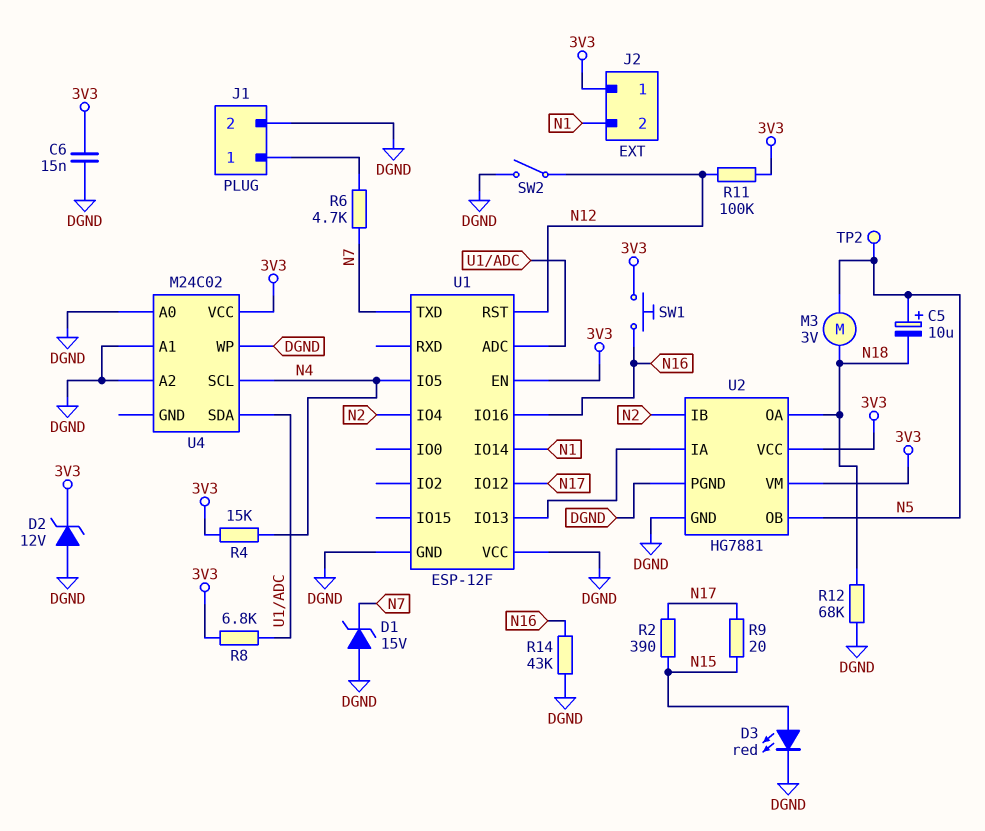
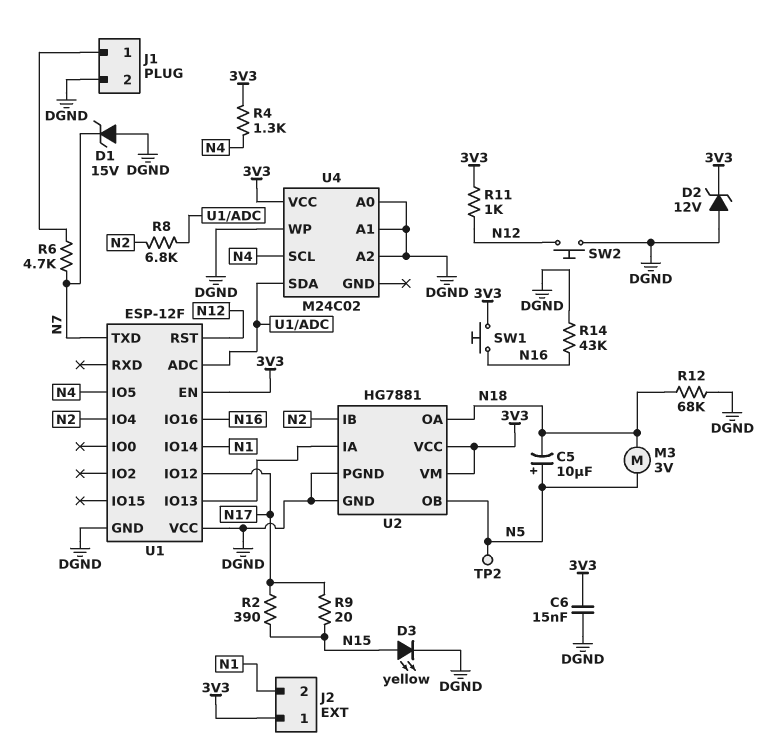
D3: LED red (A N15, K DGND) -> LED yellow (A N15, K DGND)
R4: 15k (3V3, N4) -> 1.3k (3V3, N4)
R8: 6.8k (3V3, U1/ADC) -> 6.8k (N2, U1/ADC)
R11: 100k (3V3, N12) -> 1k (3V3, N12)
SW2: switch (DGND, N12) -> button (DGND, N12)

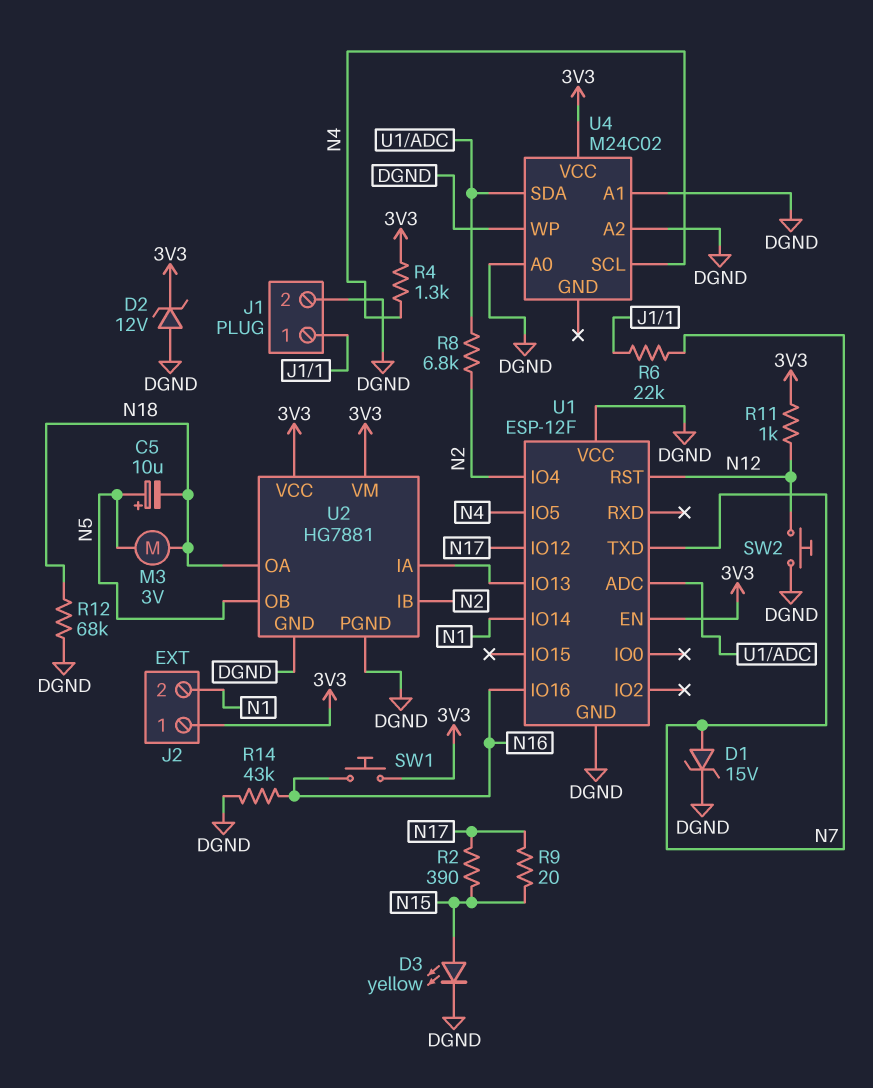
C6: 15nF (3V3, DGND) -> none
D1: zener 15V (A DGND, K N7) -> zener 15V (A N7, K DGND)
R6: 4.7k (J1/1, N7) -> 22k (J1/1, N7)
TP2: test point (N5) -> none

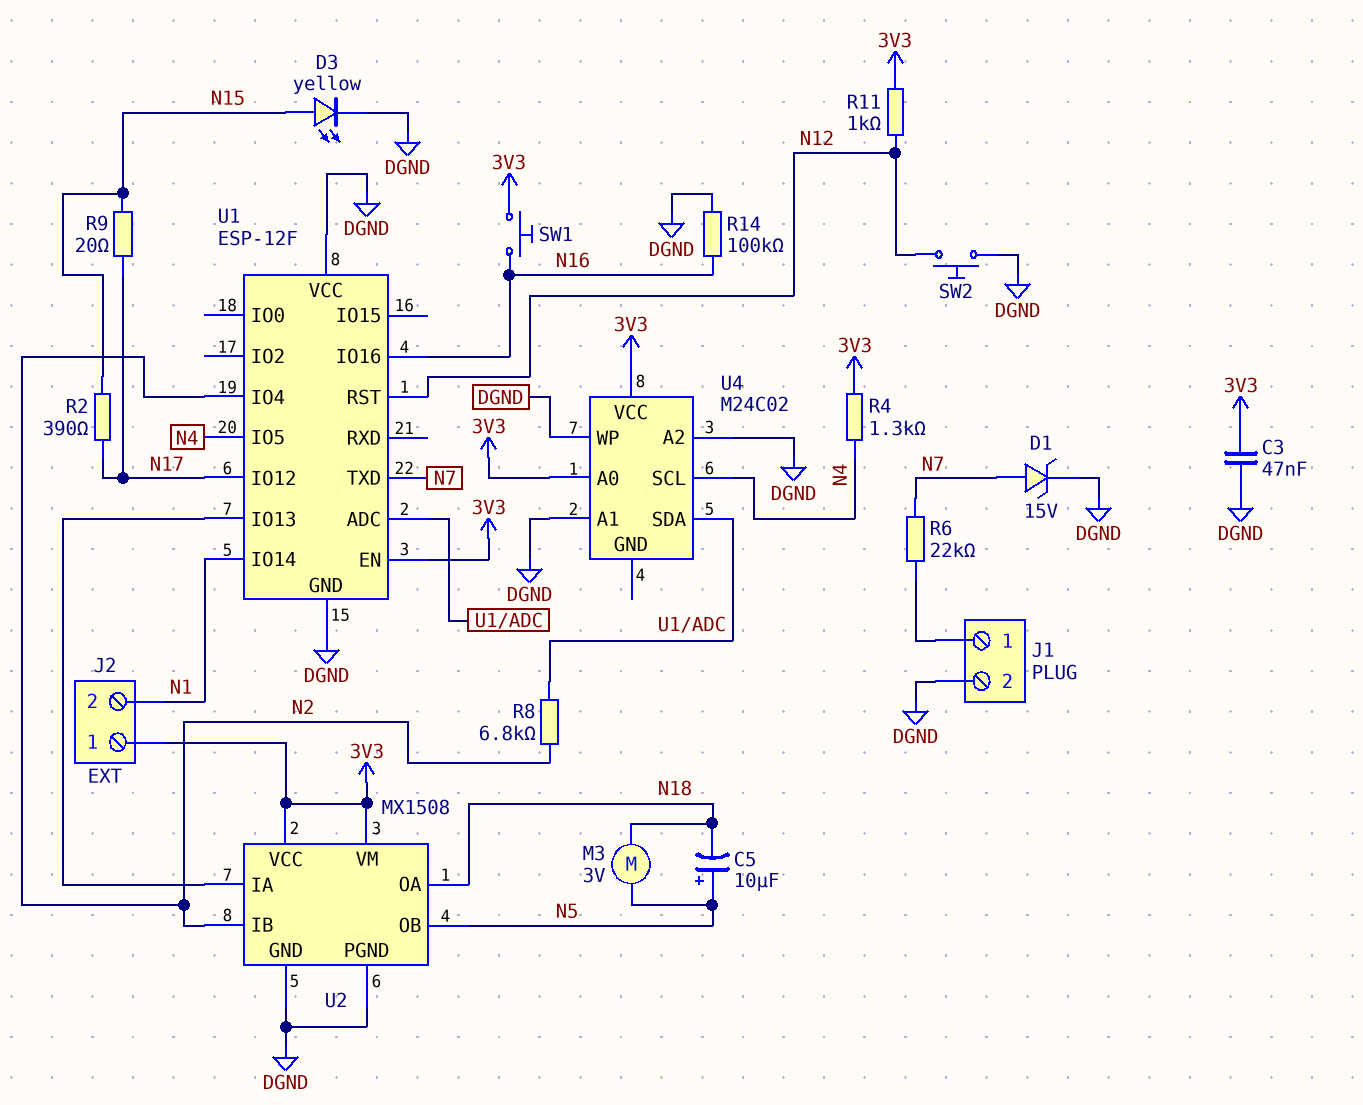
C3: none -> 47nF (3V3, DGND)
D2: zener 12V (A DGND, K 3V3) -> none
R12: 68k (DGND, N18) -> none
R14: 43k (DGND, N16) -> 100k (DGND, N16)
U2: HG7881 -> MX1508
U4 pin A0: DGND -> 3V3

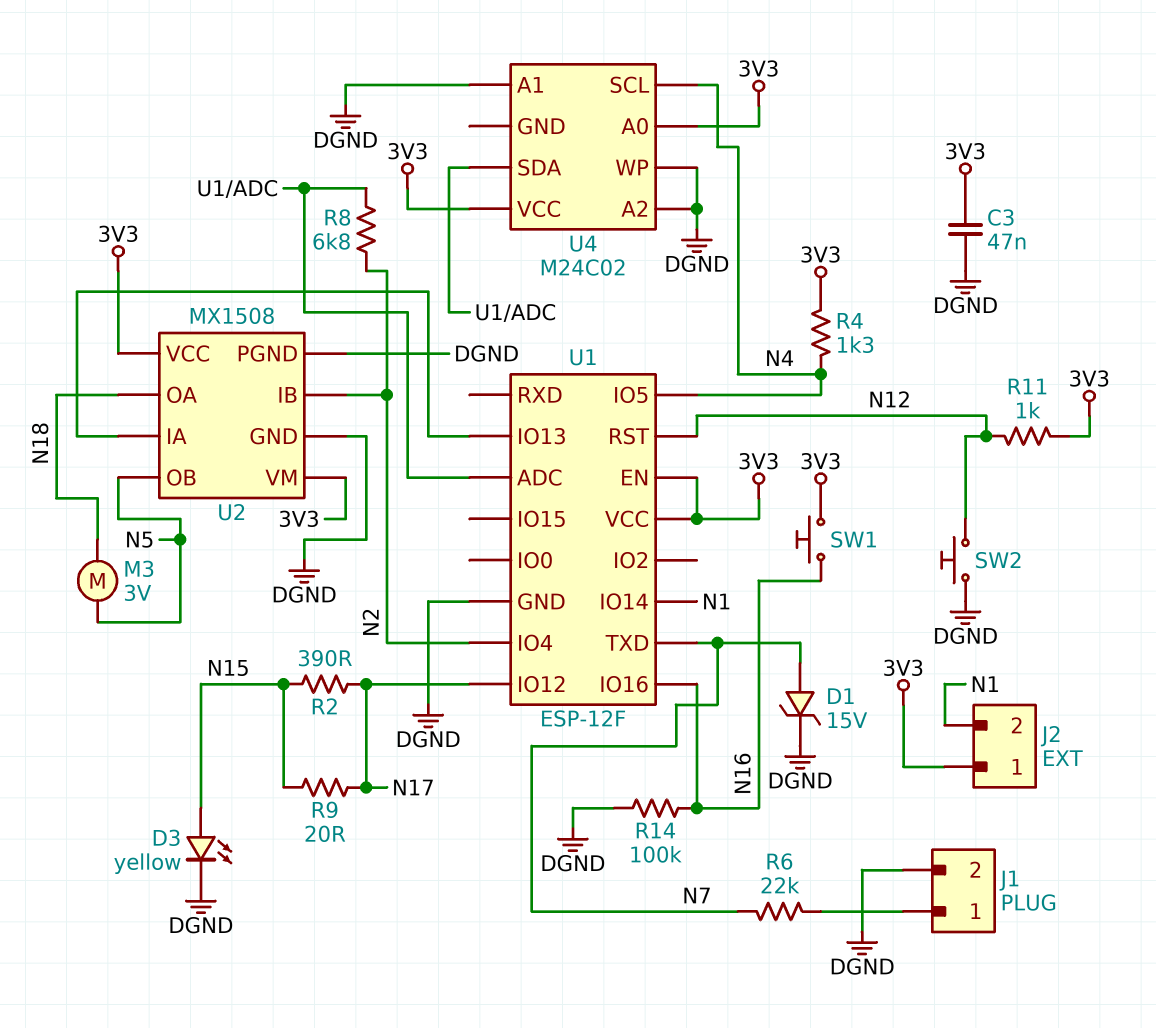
C5: 10uF (plus N5, minus N18) -> none
U1 pin VCC: DGND -> 3V3

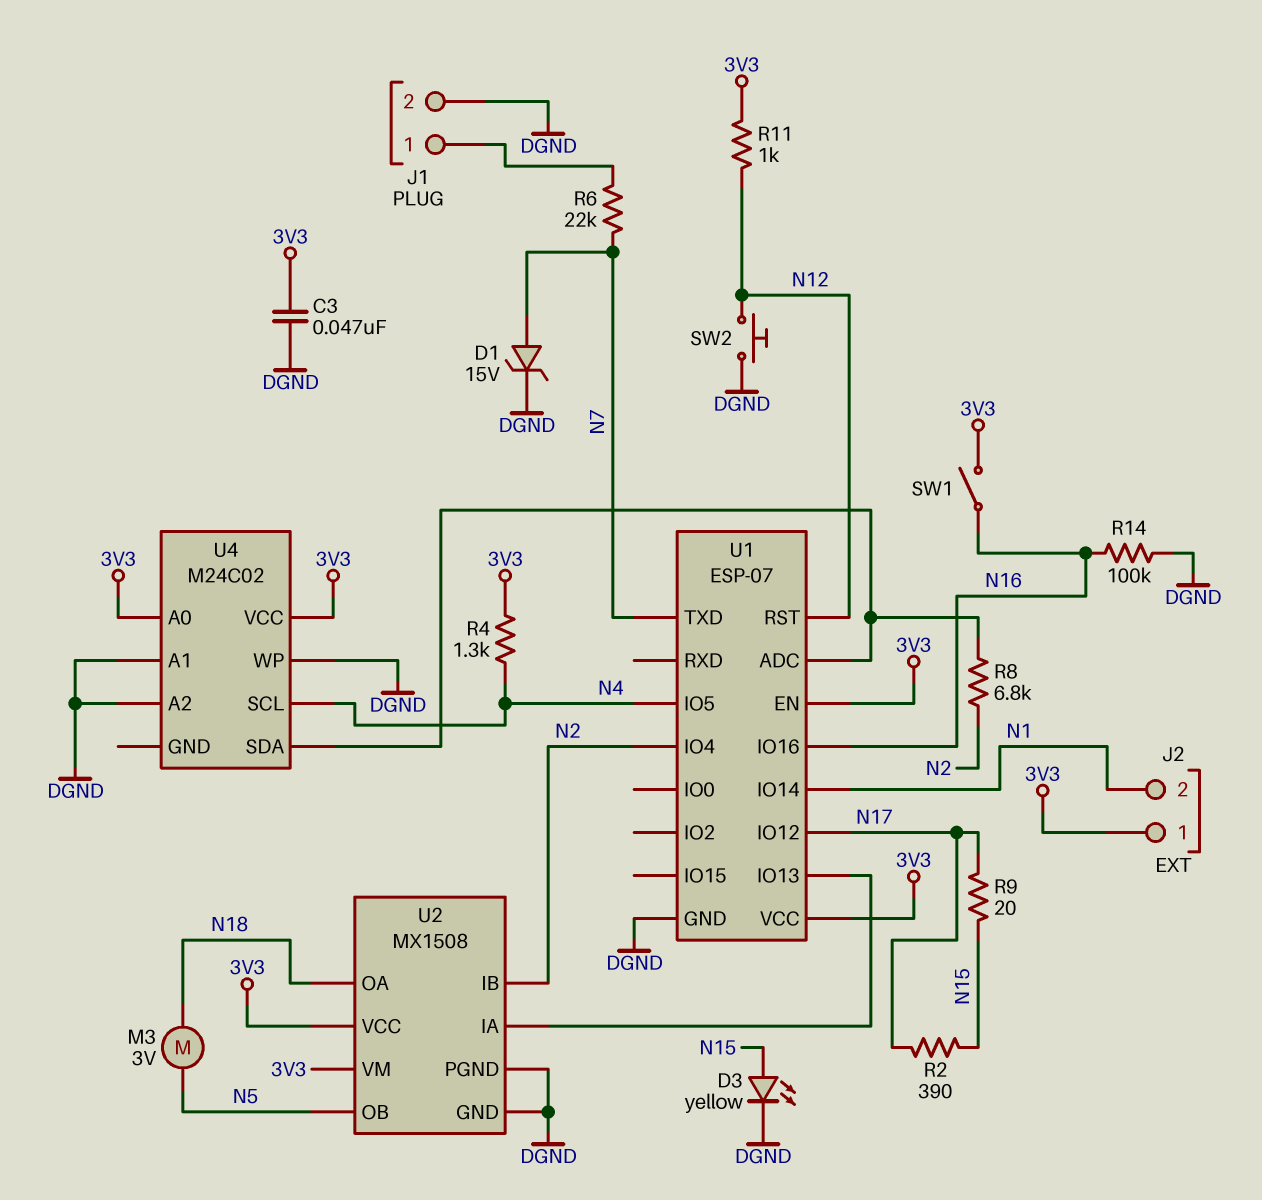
SW1: button (3V3, N16) -> switch (3V3, N16)
U1: ESP-12F -> ESP-07

